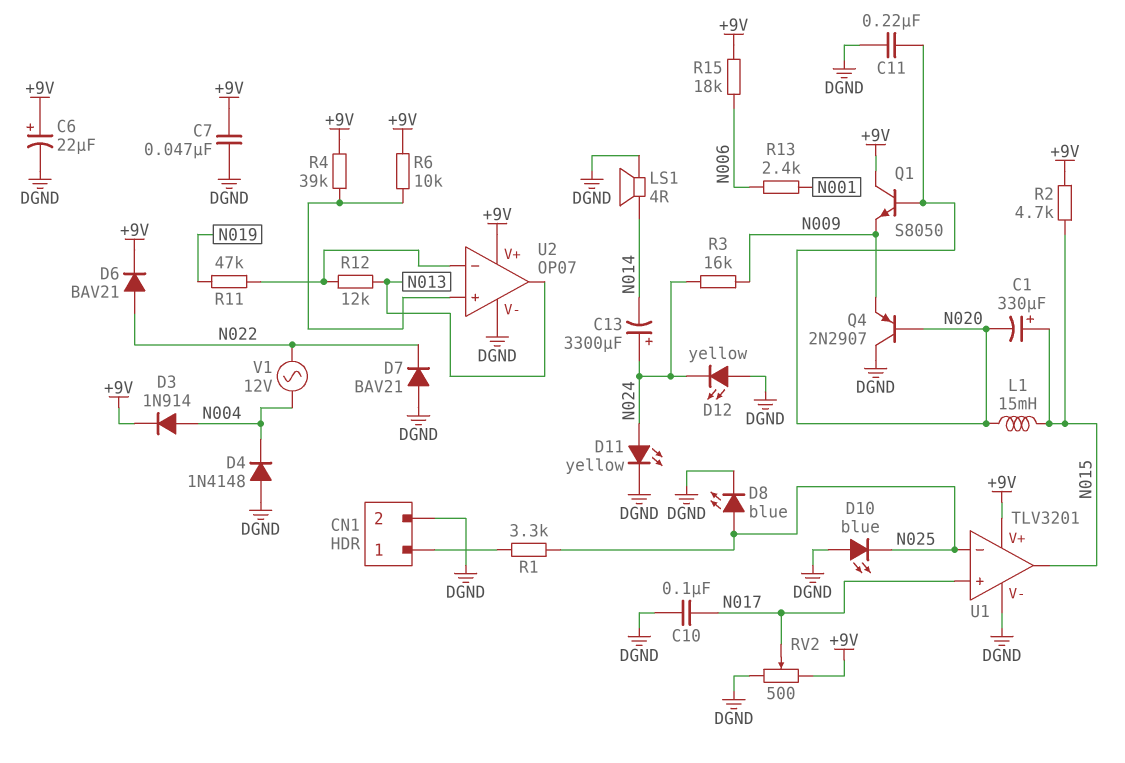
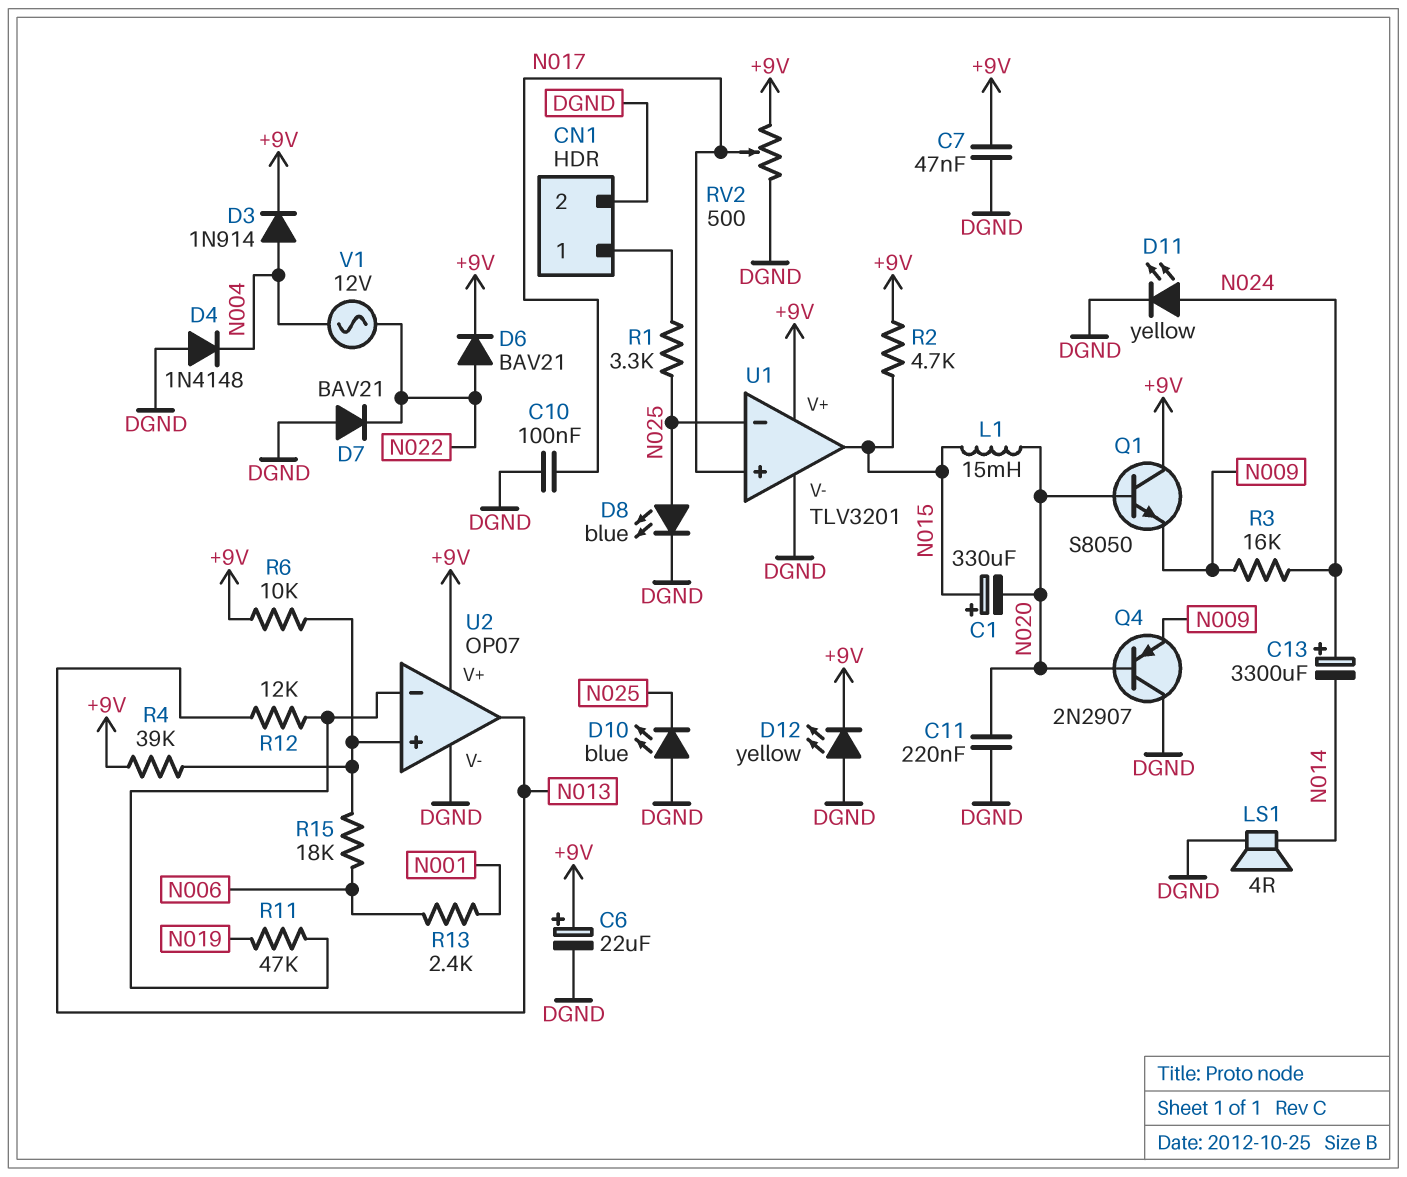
D12: LED yellow (A DGND, K N024) -> LED yellow (A DGND, K +9V)
R15: 18k (+9V, N006) -> 18k (N006, U2/in+)

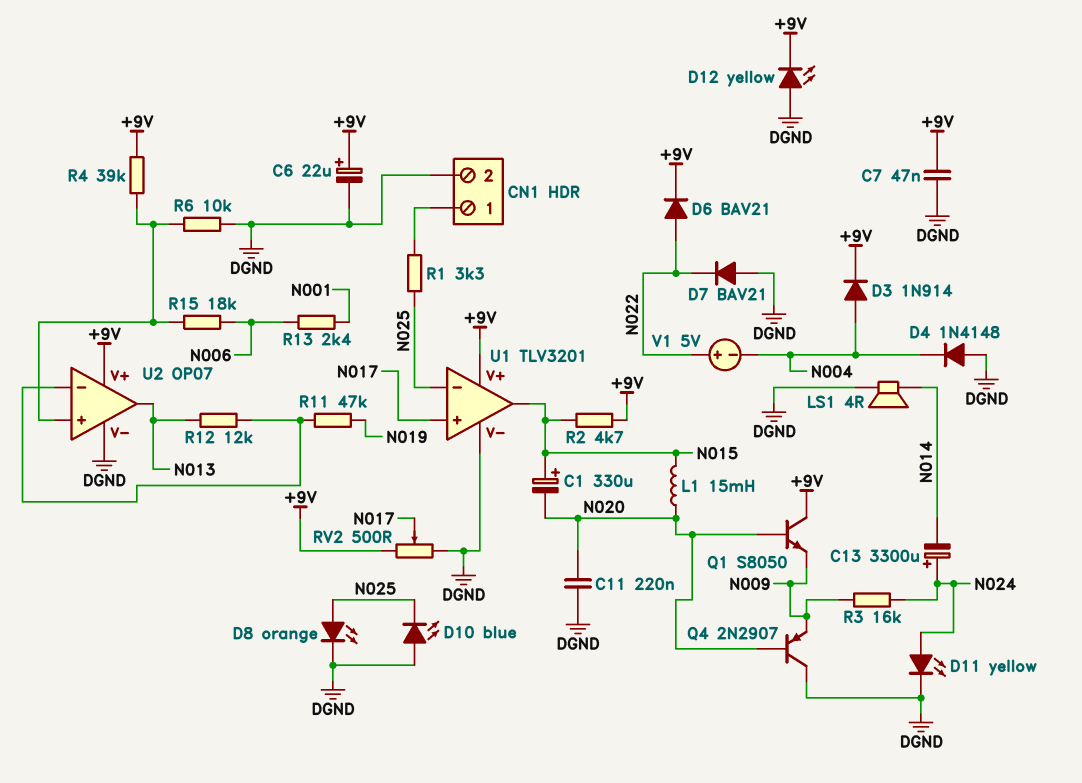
C10: 100nF (DGND, N017) -> none
D8: LED blue (A N025, K DGND) -> LED orange (A N025, K DGND)
R6: 10k (+9V, U2/in+) -> 10k (DGND, U2/in+)
V1: AC 12V (N004, N022) -> 5V (plus N022, minus N004)

